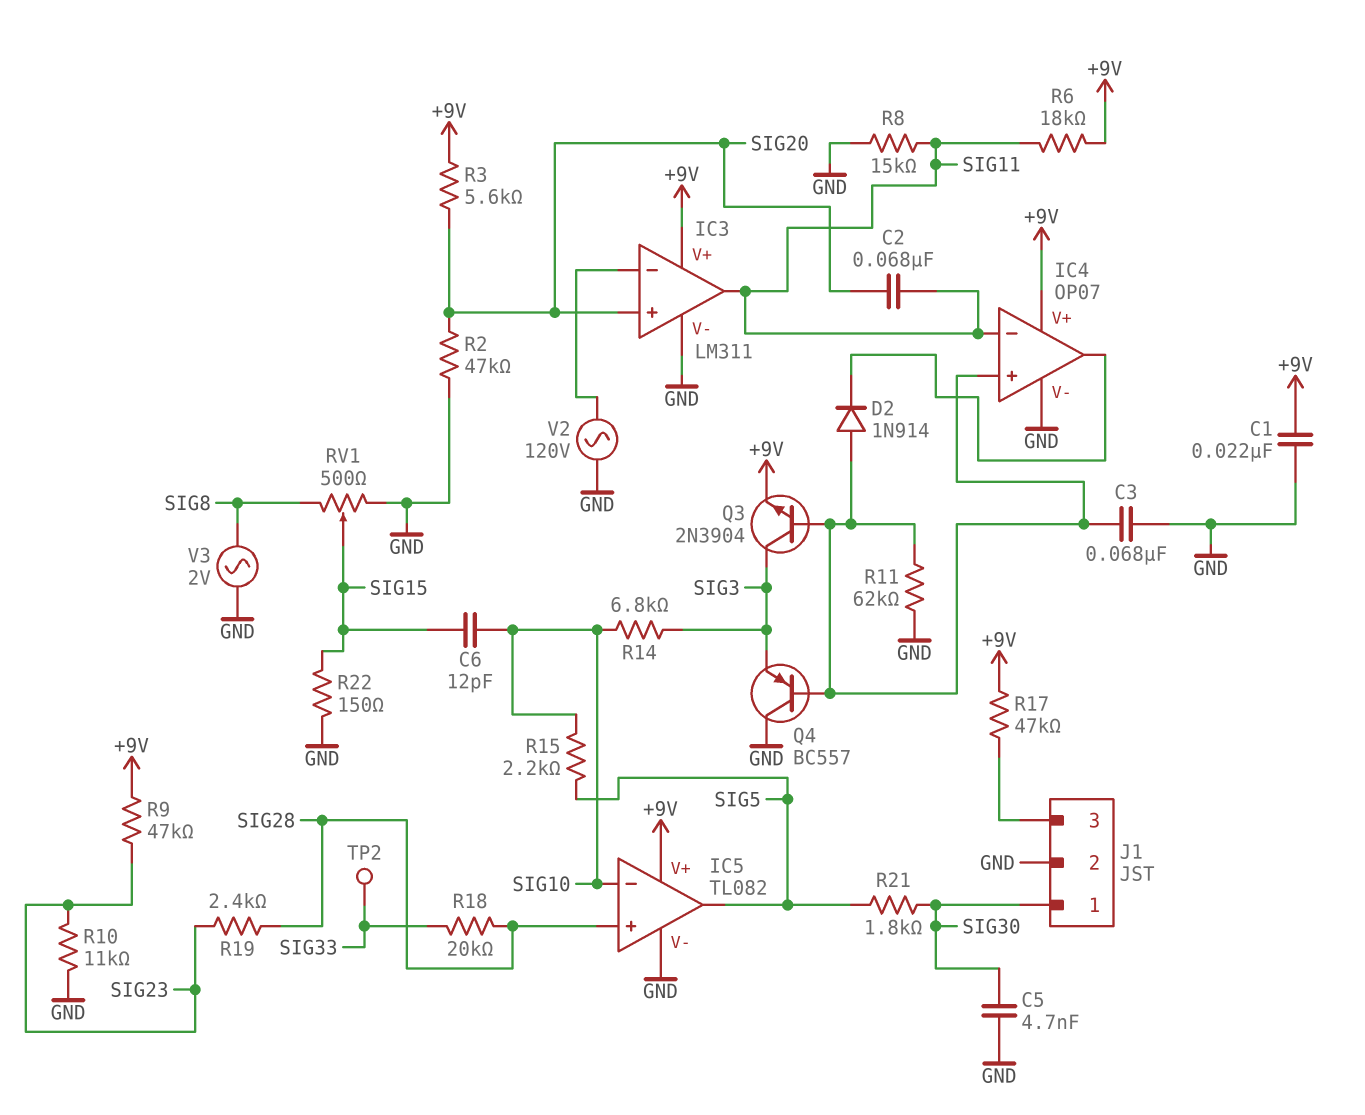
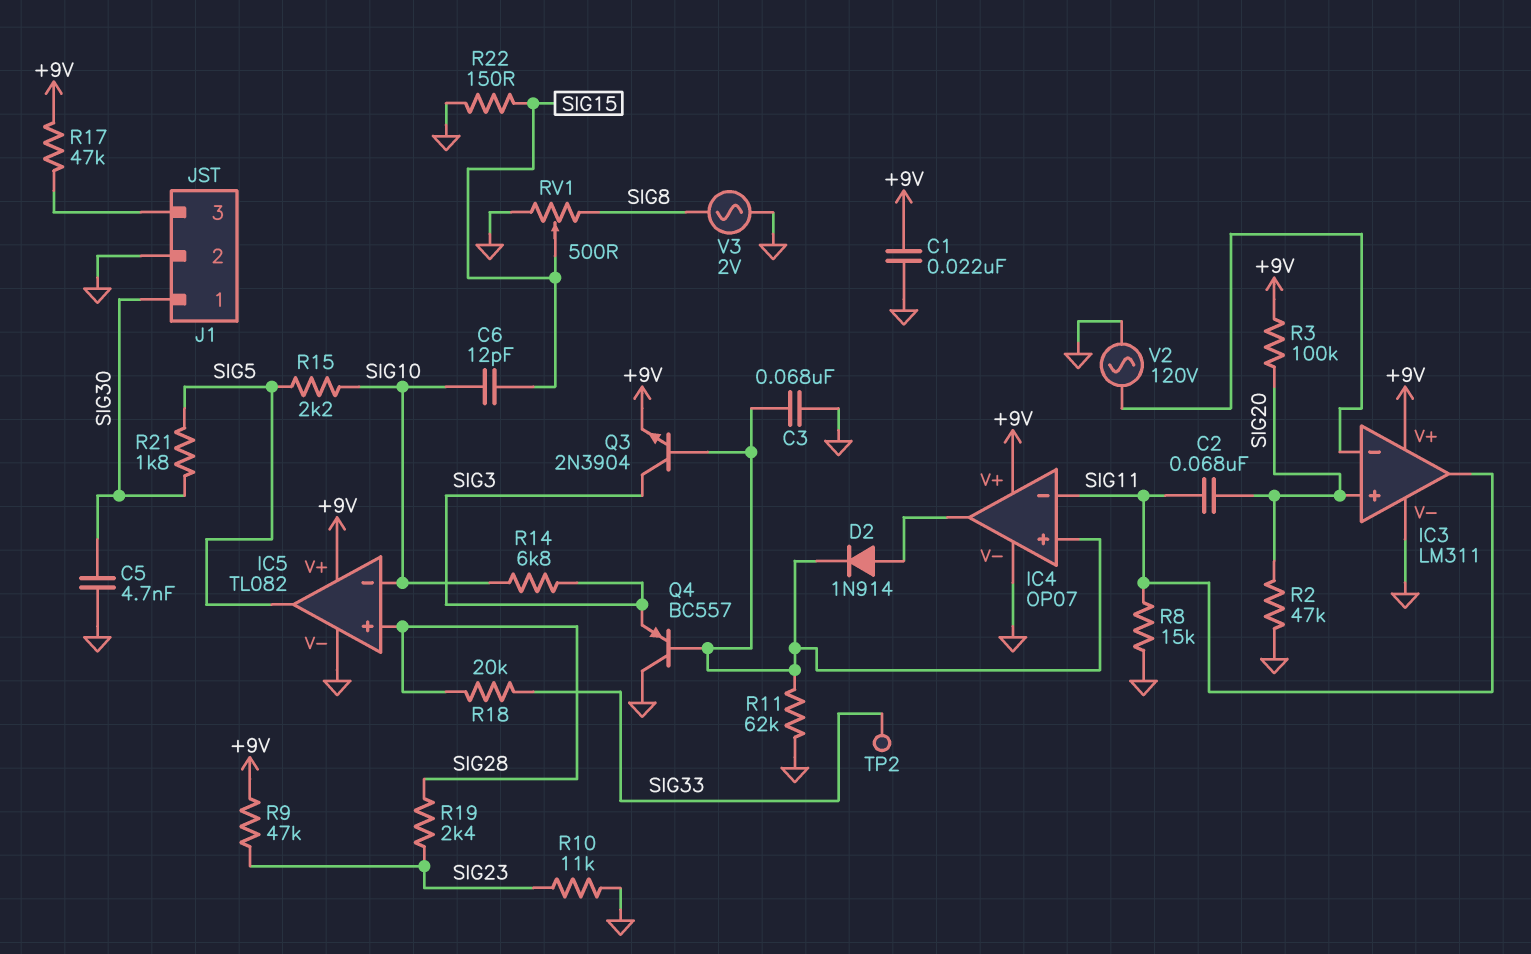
D2: diode 1N914 (A IC4/in+, K IC4/out) -> diode 1N914 (A IC4/out, K IC4/in+)
R3: 5.6k (+9V, SIG20) -> 100k (+9V, SIG20)
R6: 18k (+9V, SIG11) -> none

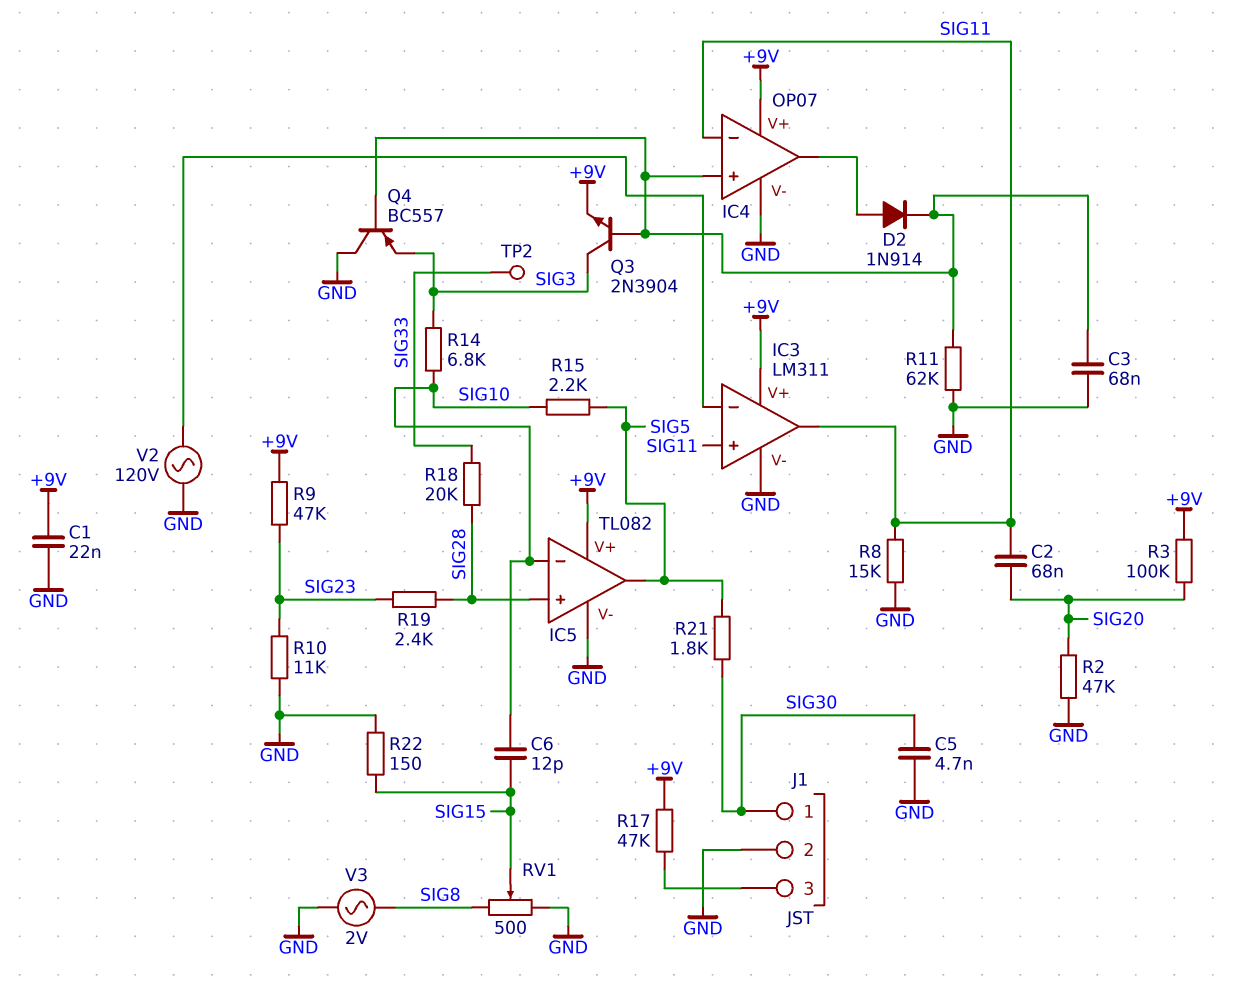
IC3 pin in+: SIG20 -> SIG11

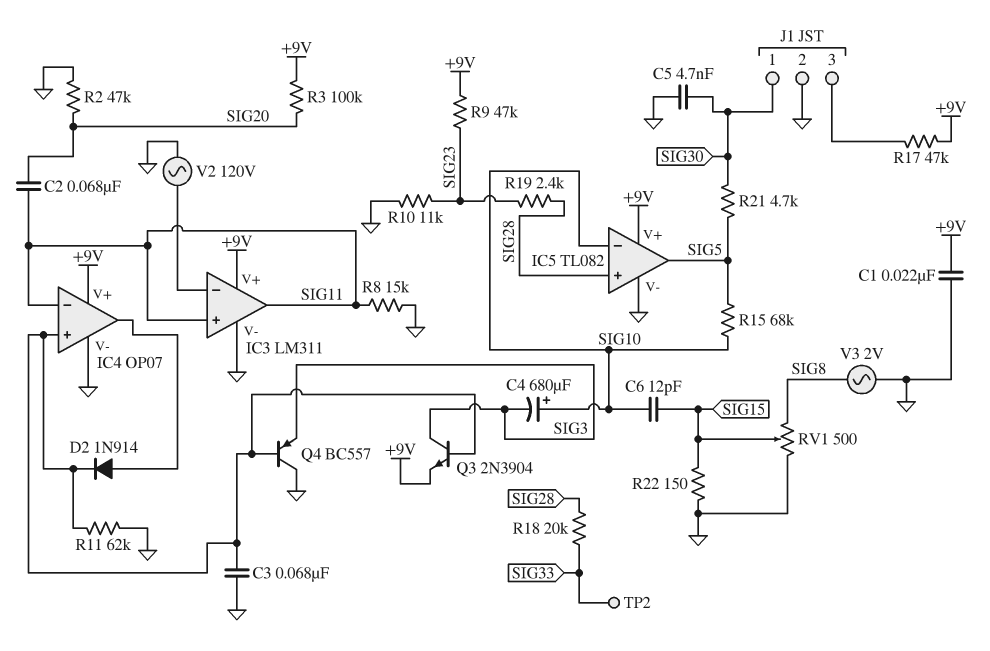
C4: none -> 680uF (plus SIG10, minus SIG3)
R14: 6.8k (SIG3, SIG10) -> none
R15: 2.2k (SIG5, SIG10) -> 68k (SIG5, SIG10)
R21: 1.8k (SIG5, SIG30) -> 4.7k (SIG5, SIG30)

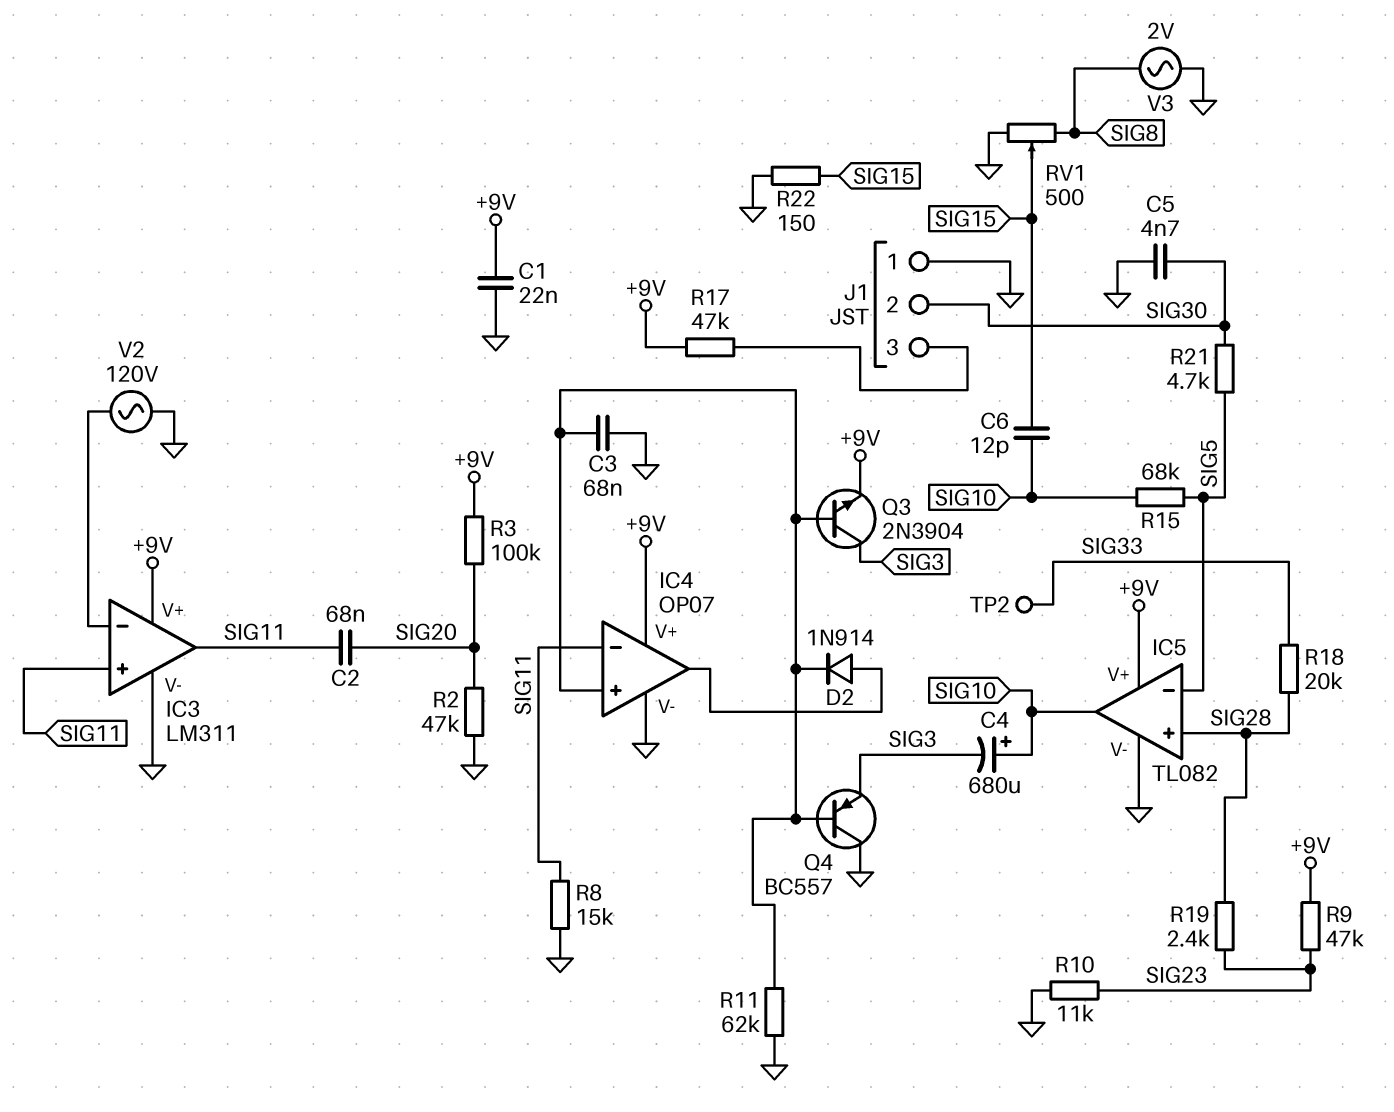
IC5 pin in-: SIG10 -> SIG5
IC5 pin out: SIG5 -> SIG10
J1 pin 1: SIG30 -> GND
J1 pin 2: GND -> SIG30

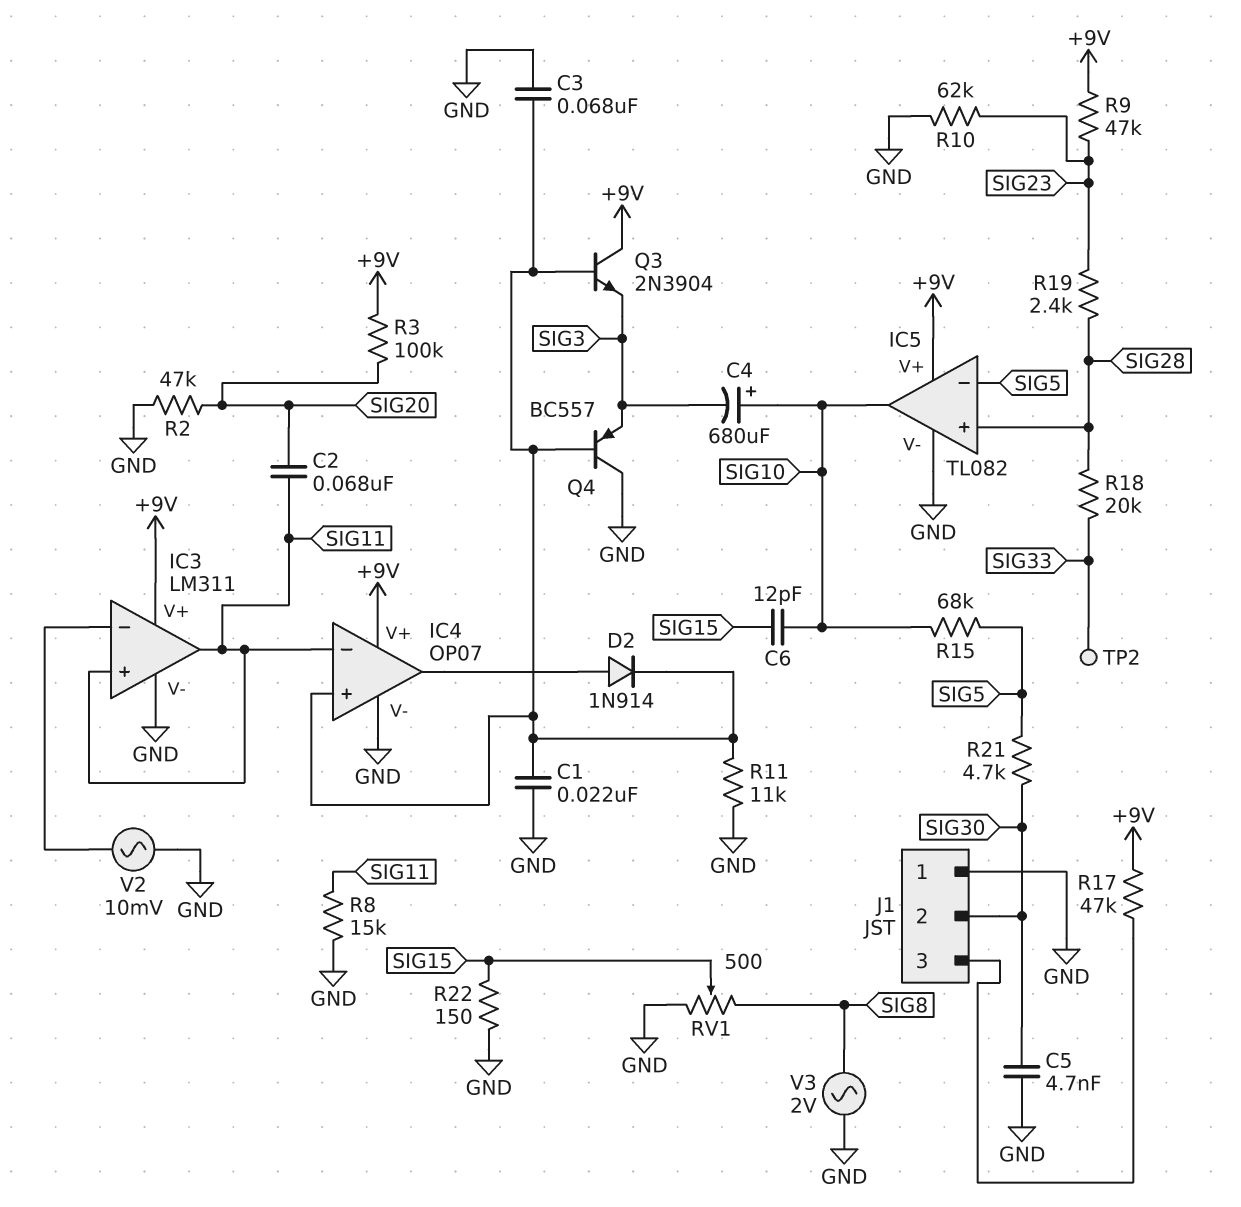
C1: 22nF (+9V, GND) -> 22nF (GND, IC4/in+)
Q3: NPN 2N3904 (B IC4/in+, C SIG3, E +9V) -> NPN 2N3904 (B IC4/in+, C +9V, E SIG3)
R10: 11k (GND, SIG23) -> 62k (GND, SIG23)
R11: 62k (GND, IC4/in+) -> 11k (GND, IC4/in+)
V2: AC 120V (GND, IC3/in-) -> AC 10mV (GND, IC3/in-)

